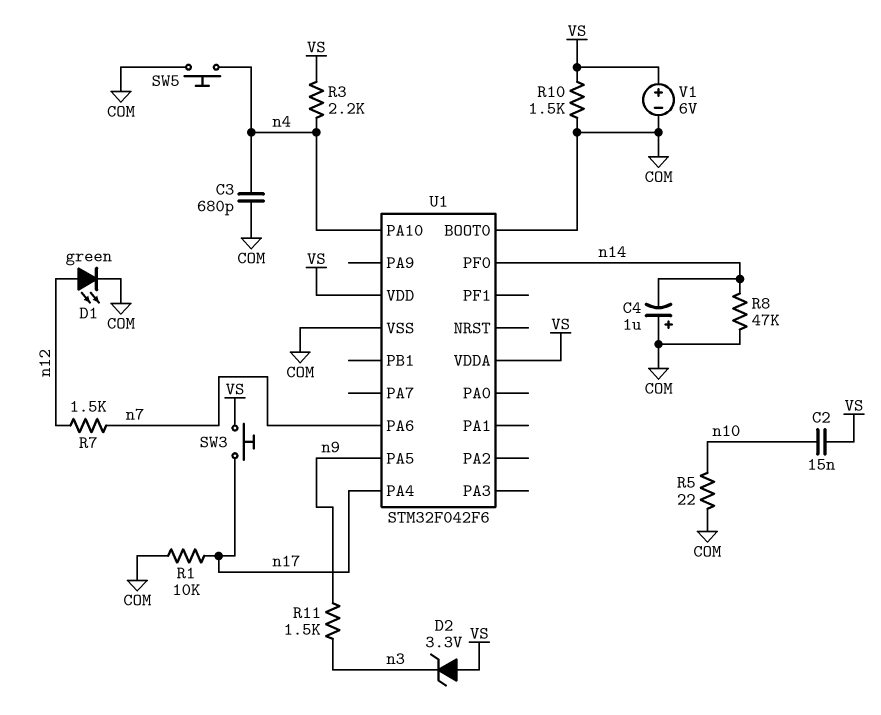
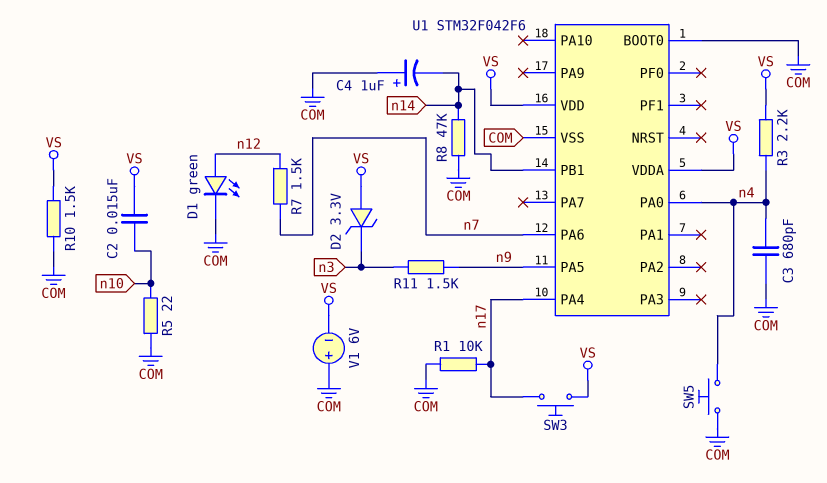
U1 pin PA0: none -> n4
U1 pin PA10: n4 -> none
U1 pin PB1: none -> n14
U1 pin PF0: n14 -> none
V1: 6V (plus VS, minus COM) -> 6V (plus COM, minus VS)

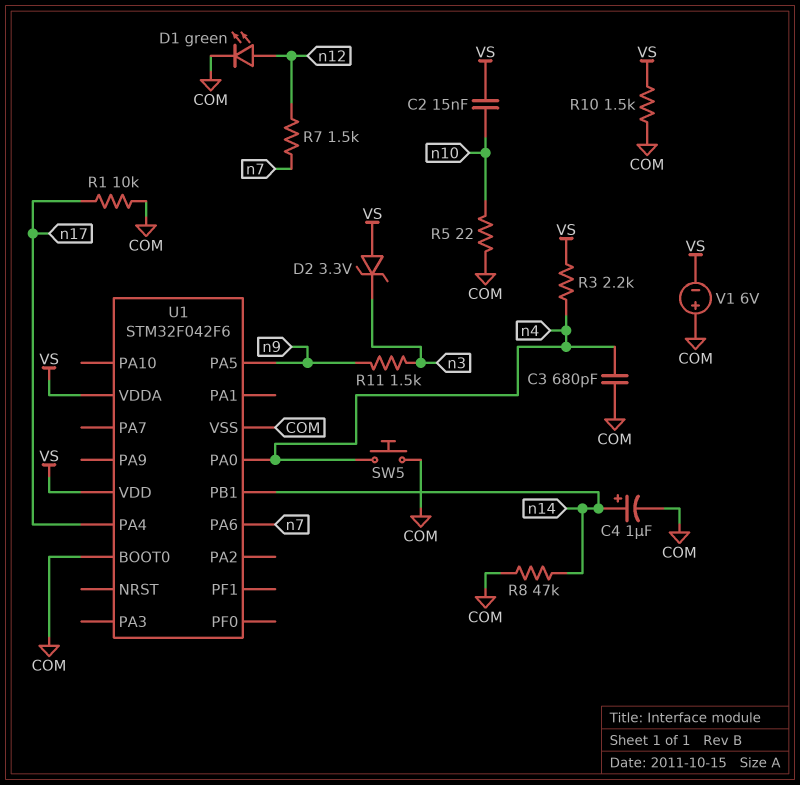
C4: 1uF (plus COM, minus n14) -> 1uF (plus n14, minus COM)
SW3: button (VS, n17) -> none

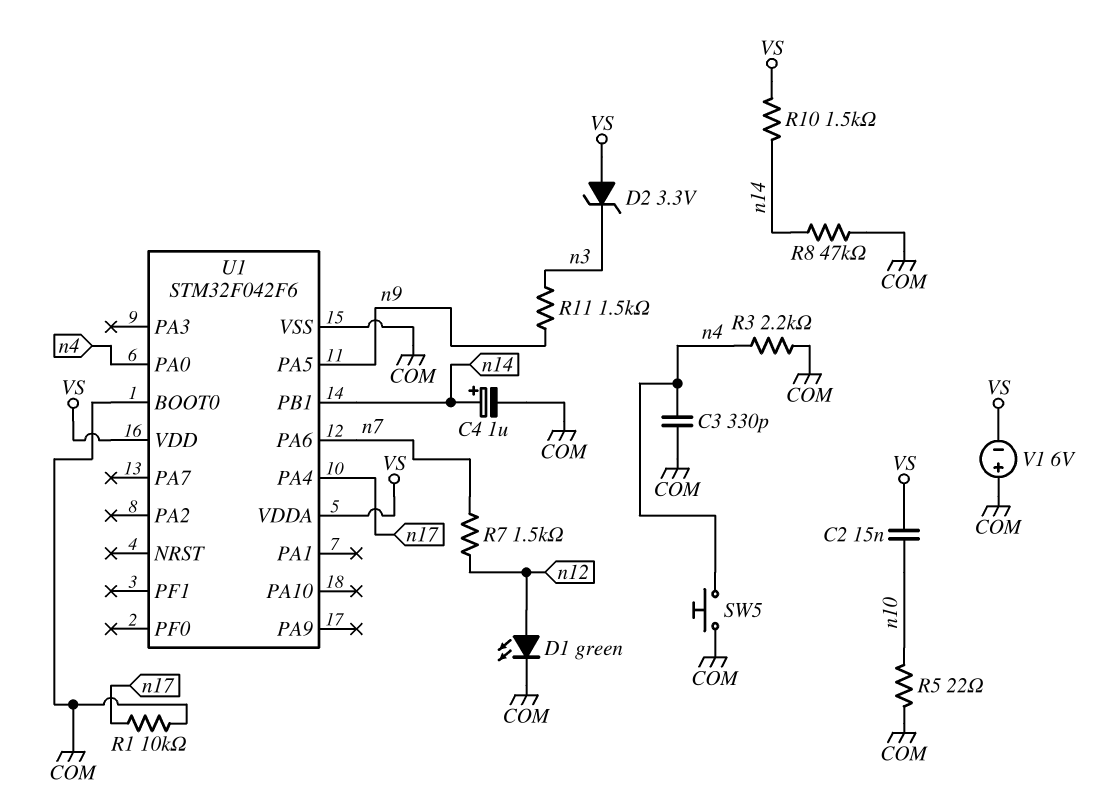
C3: 680pF (COM, n4) -> 330pF (COM, n4)
R3: 2.2k (VS, n4) -> 2.2k (COM, n4)
R10: 1.5k (COM, VS) -> 1.5k (VS, n14)

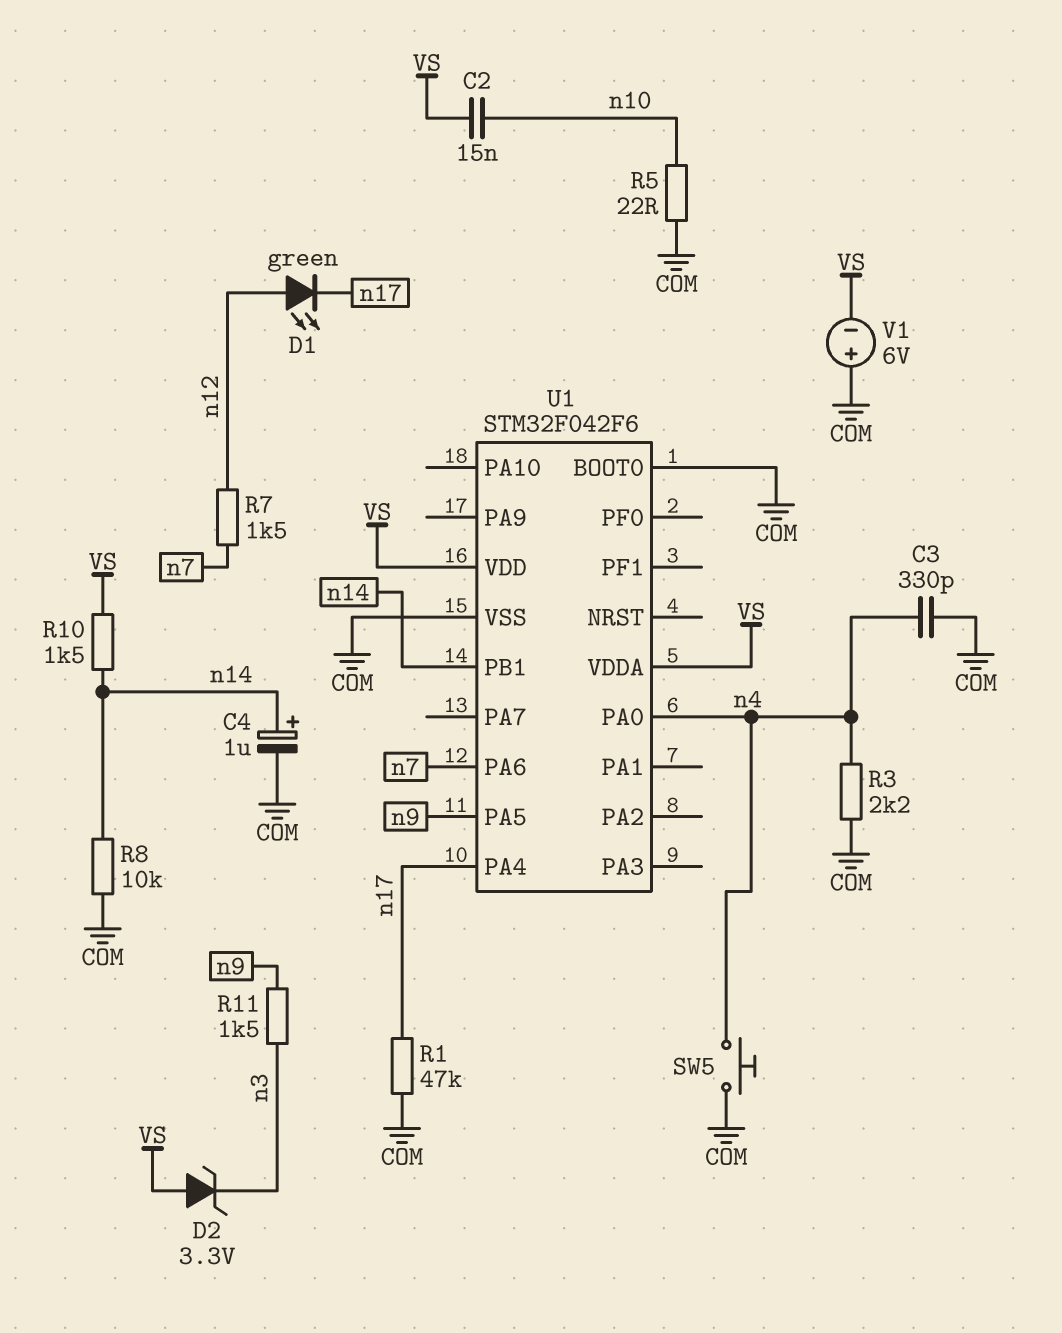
D1: LED green (A n12, K COM) -> LED green (A n12, K n17)
R1: 10k (COM, n17) -> 47k (COM, n17)
R8: 47k (COM, n14) -> 10k (COM, n14)

